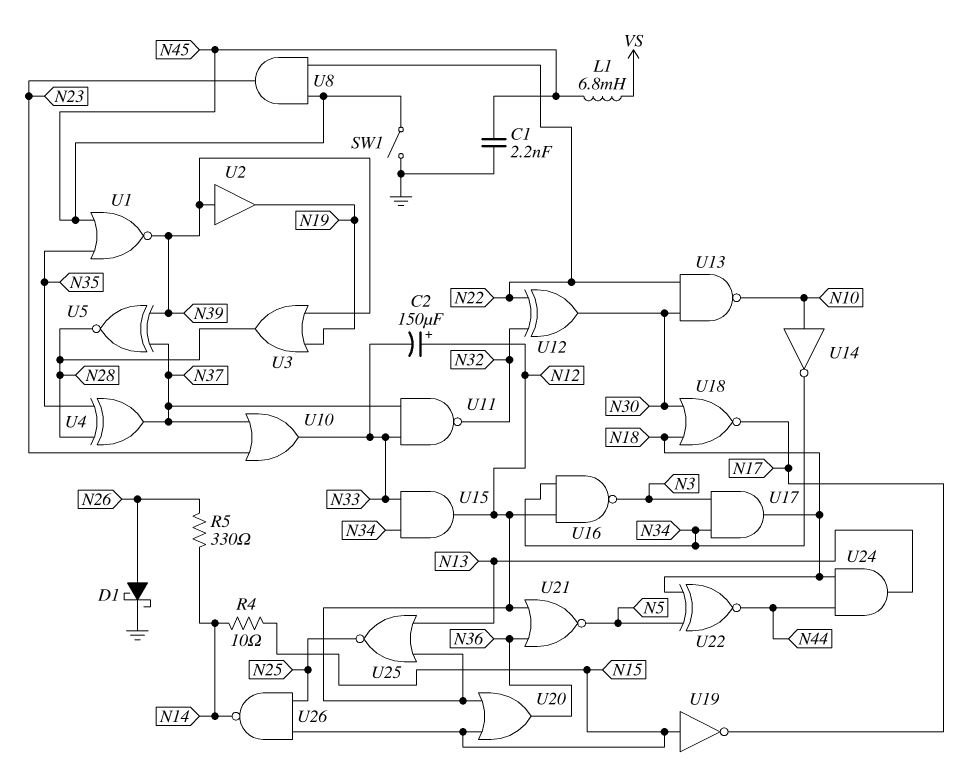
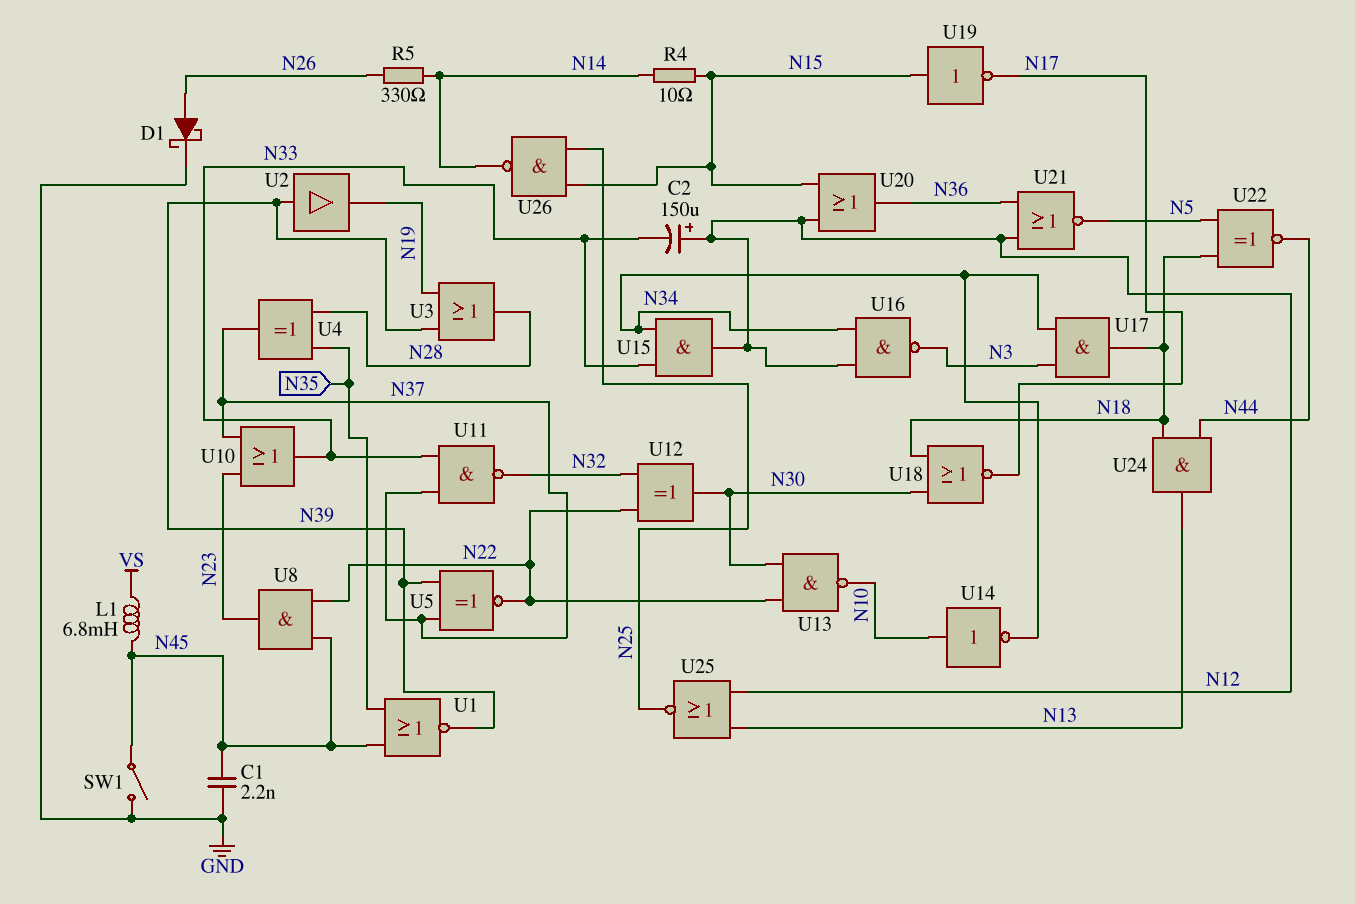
U5: XNOR (in N37, in N39, out N28) -> XNOR (in N37, in N39, out N22)

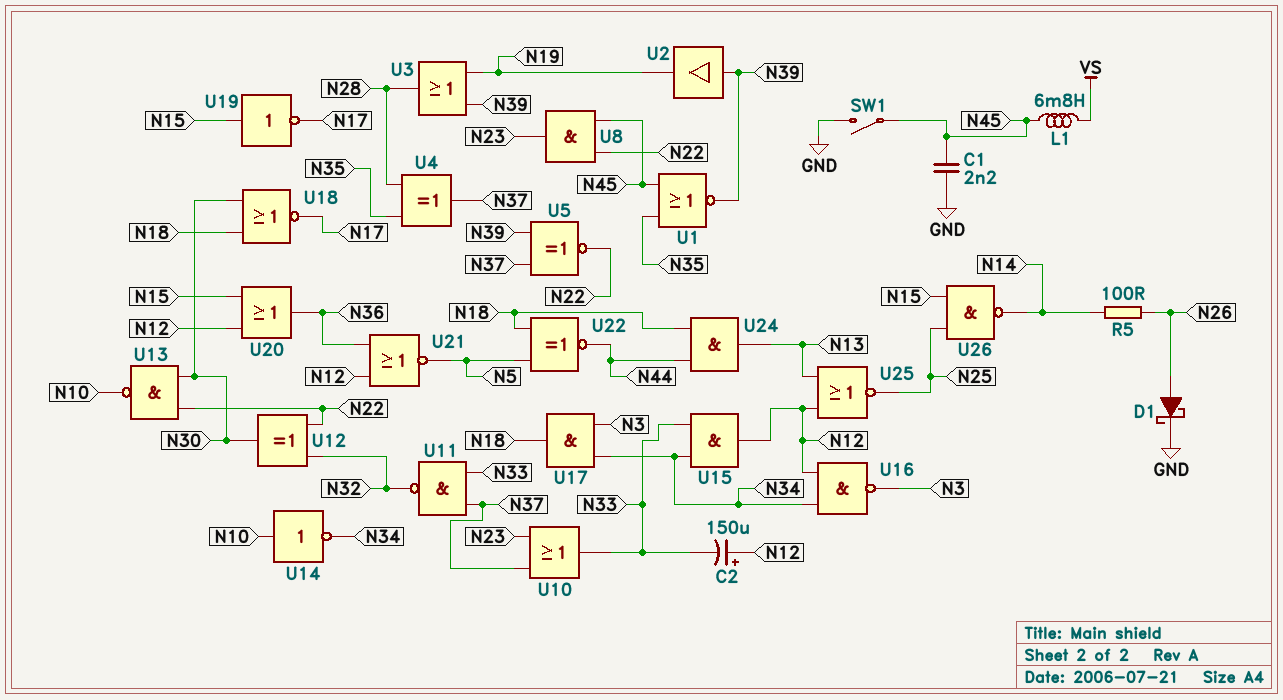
R4: 10 (N14, N15) -> none
R5: 330 (N14, N26) -> 100 (N14, N26)

